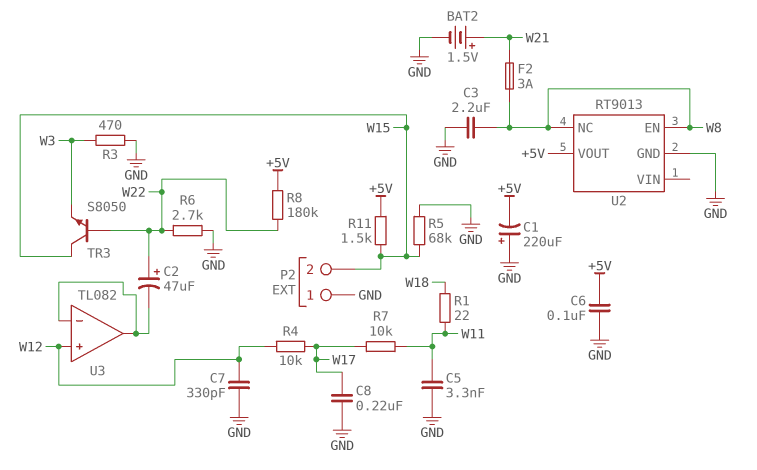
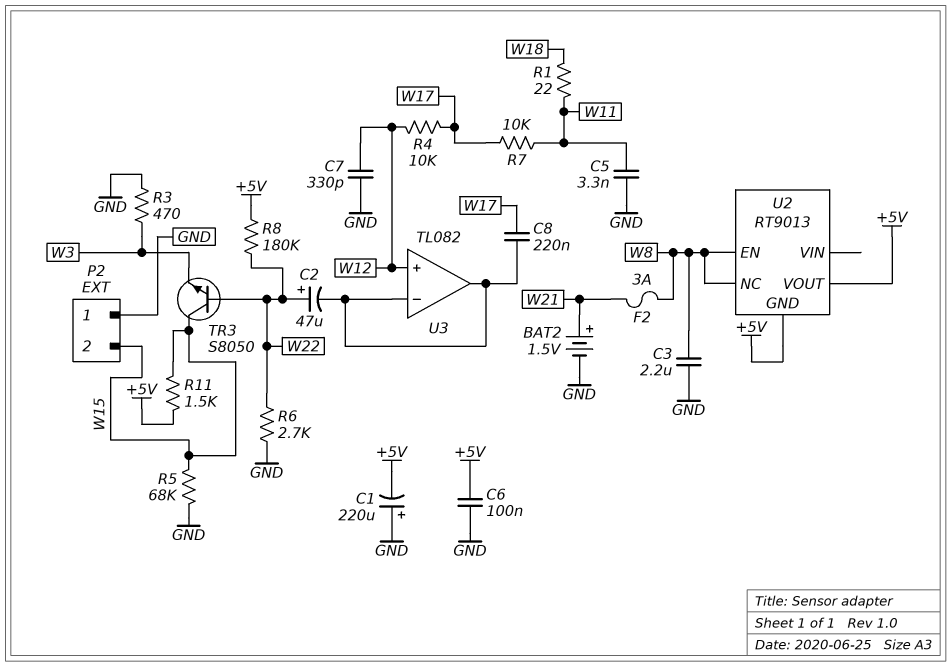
C8: 220nF (GND, W17) -> 220nF (U3/in-, W17)
U2 pin GND: GND -> +5V

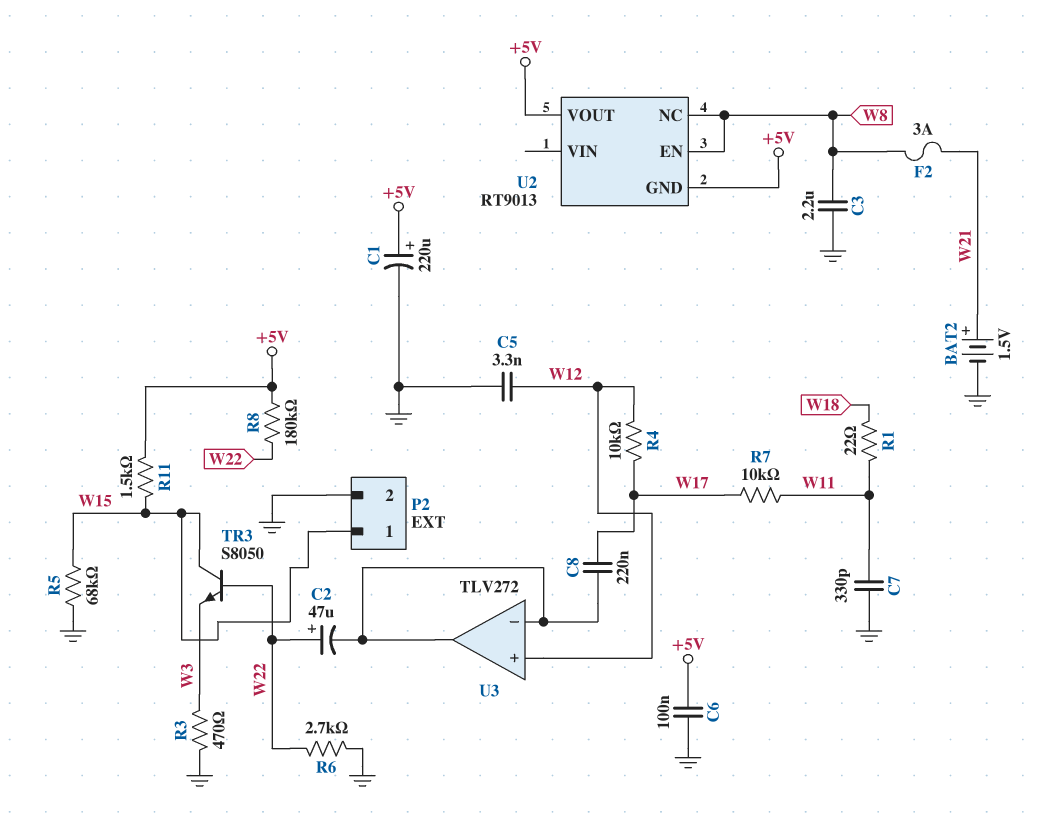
C1: 220uF (plus GND, minus +5V) -> 220uF (plus +5V, minus GND)
C5: 3.3nF (GND, W11) -> 3.3nF (GND, W12)
C7: 330pF (GND, W12) -> 330pF (GND, W11)
P2 pin 1: GND -> W15
P2 pin 2: W15 -> GND
U3: TL082 -> TLV272

